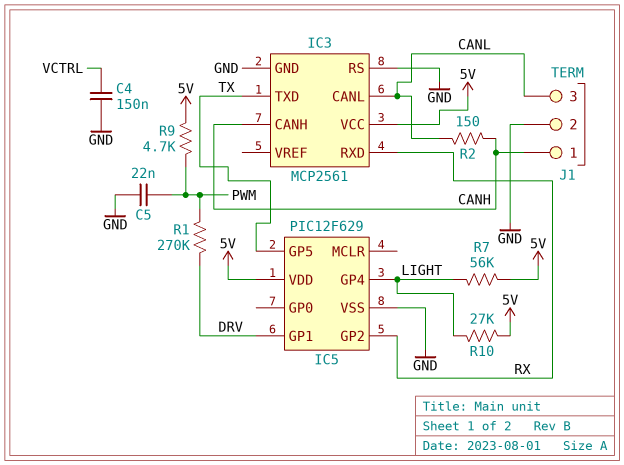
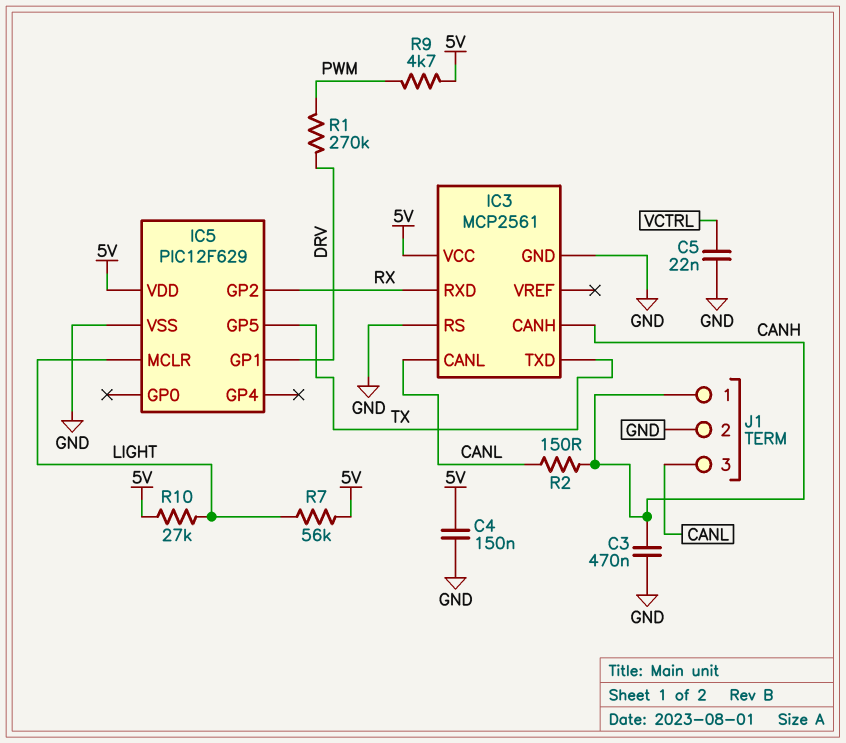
C3: none -> 470nF (CANH, GND)
C4: 150nF (GND, VCTRL) -> 150nF (5V, GND)
C5: 22nF (GND, PWM) -> 22nF (GND, VCTRL)
IC5 pin GP4: LIGHT -> none
IC5 pin MCLR: none -> LIGHT

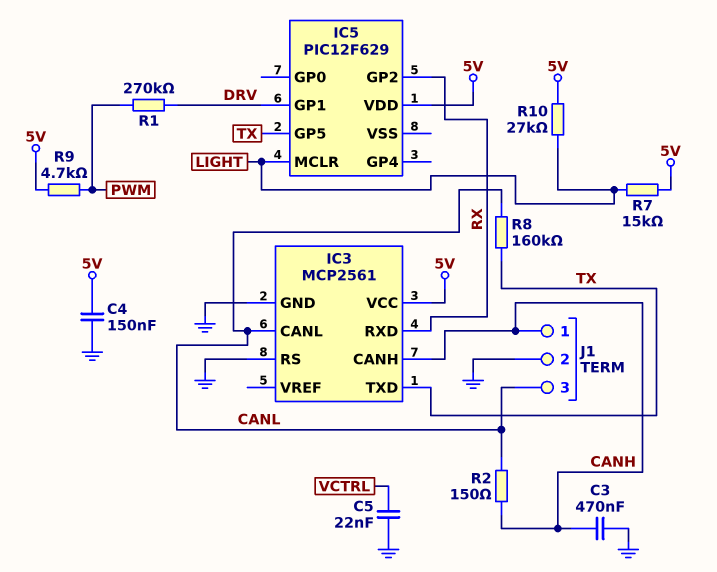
IC5 pin VSS: GND -> none
R7: 56k (5V, LIGHT) -> 15k (5V, LIGHT)
R8: none -> 160k (CANL, TX)

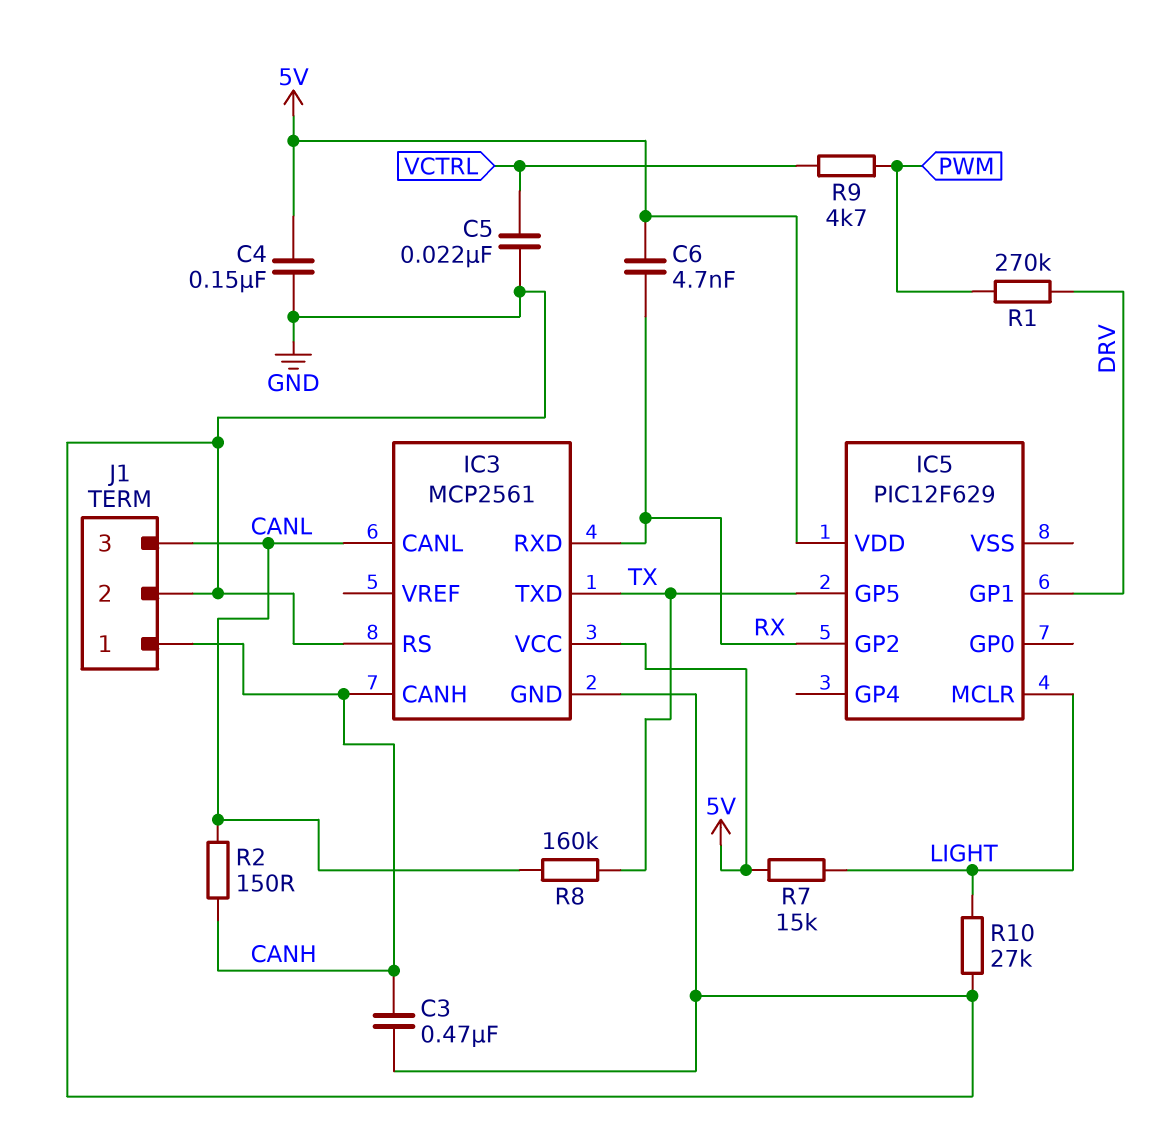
C6: none -> 4.7nF (5V, RX)
R9: 4.7k (5V, PWM) -> 4.7k (PWM, VCTRL)
R10: 27k (5V, LIGHT) -> 27k (GND, LIGHT)

